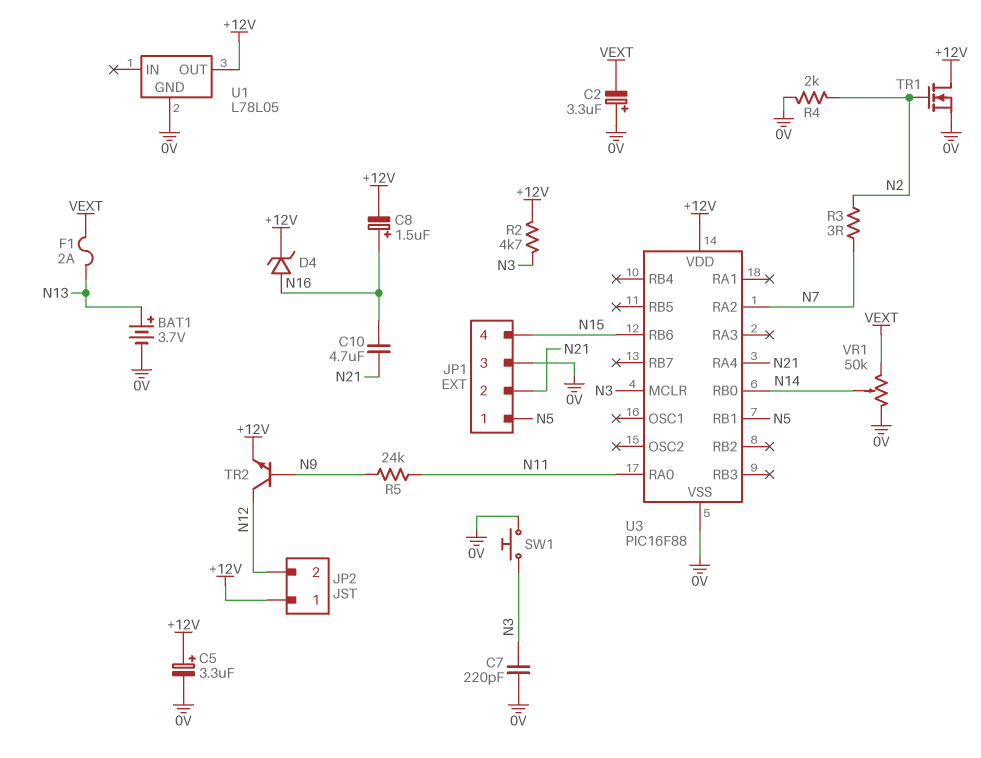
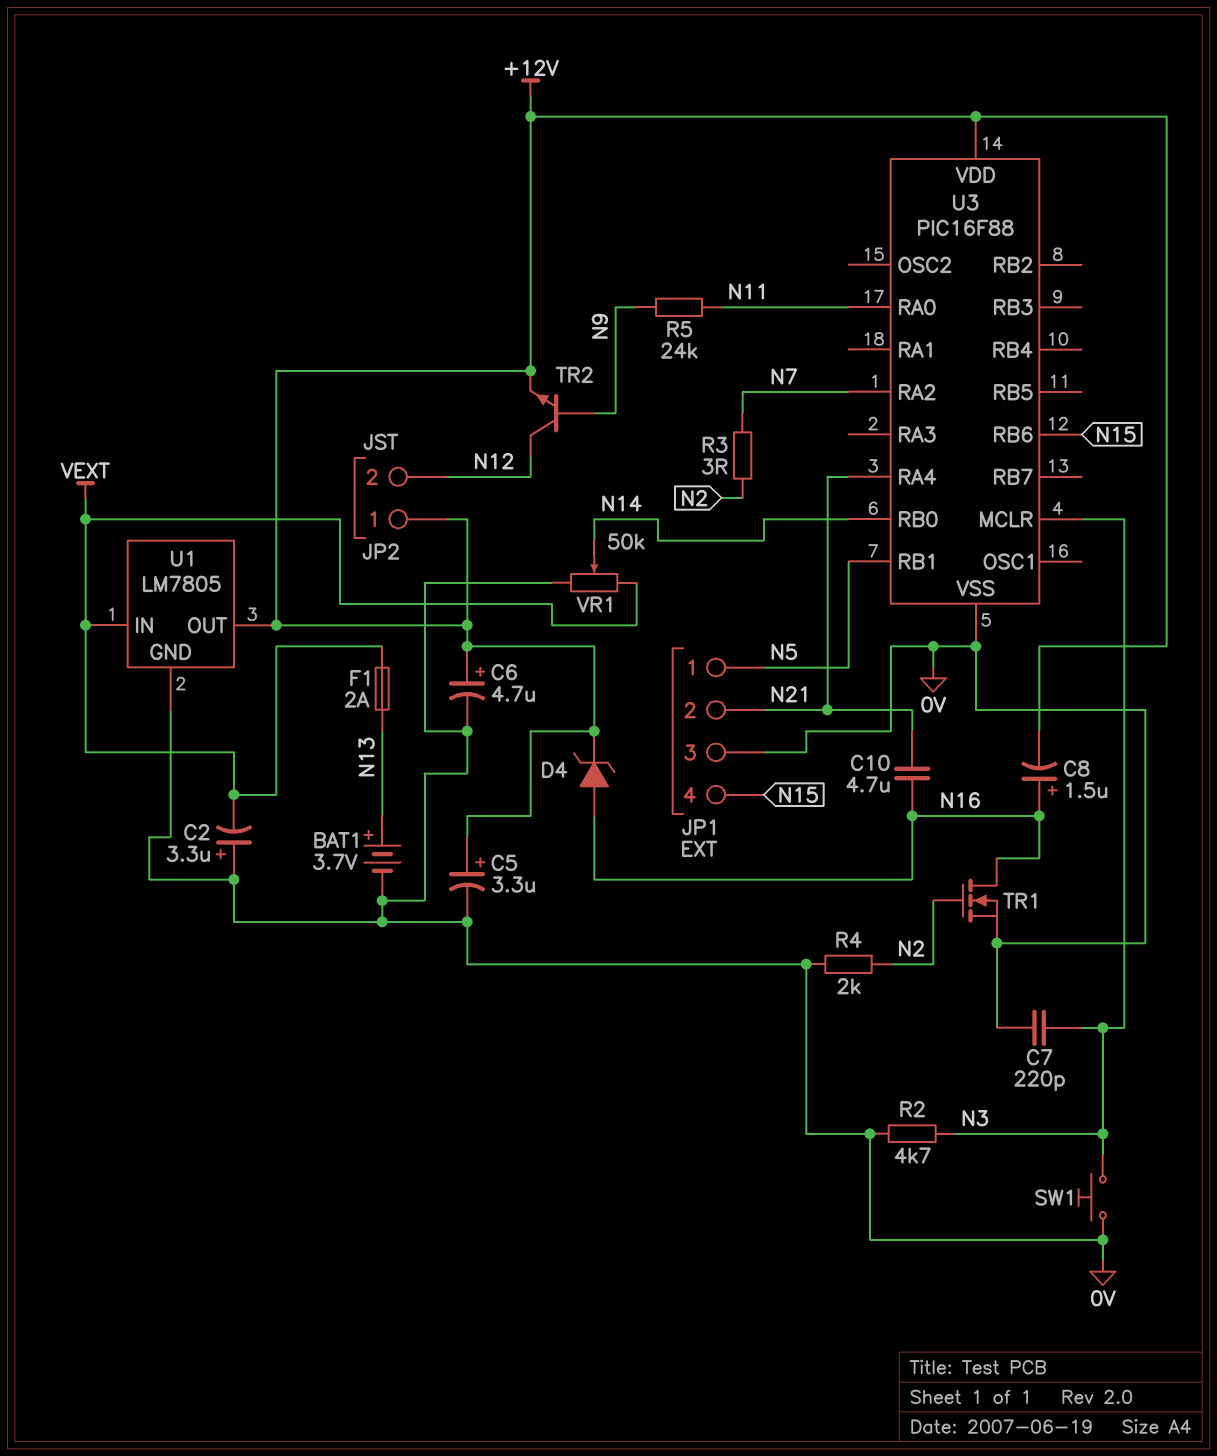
C6: none -> 4.7uF (plus +12V, minus 0V)
R2: 4.7k (+12V, N3) -> 4.7k (0V, N3)
TR1: NMOS (G N2, D +12V, S 0V) -> NMOS (G N2, D N16, S 0V)
U1: L78L05 -> LM7805
U1 pin IN: none -> VEXT

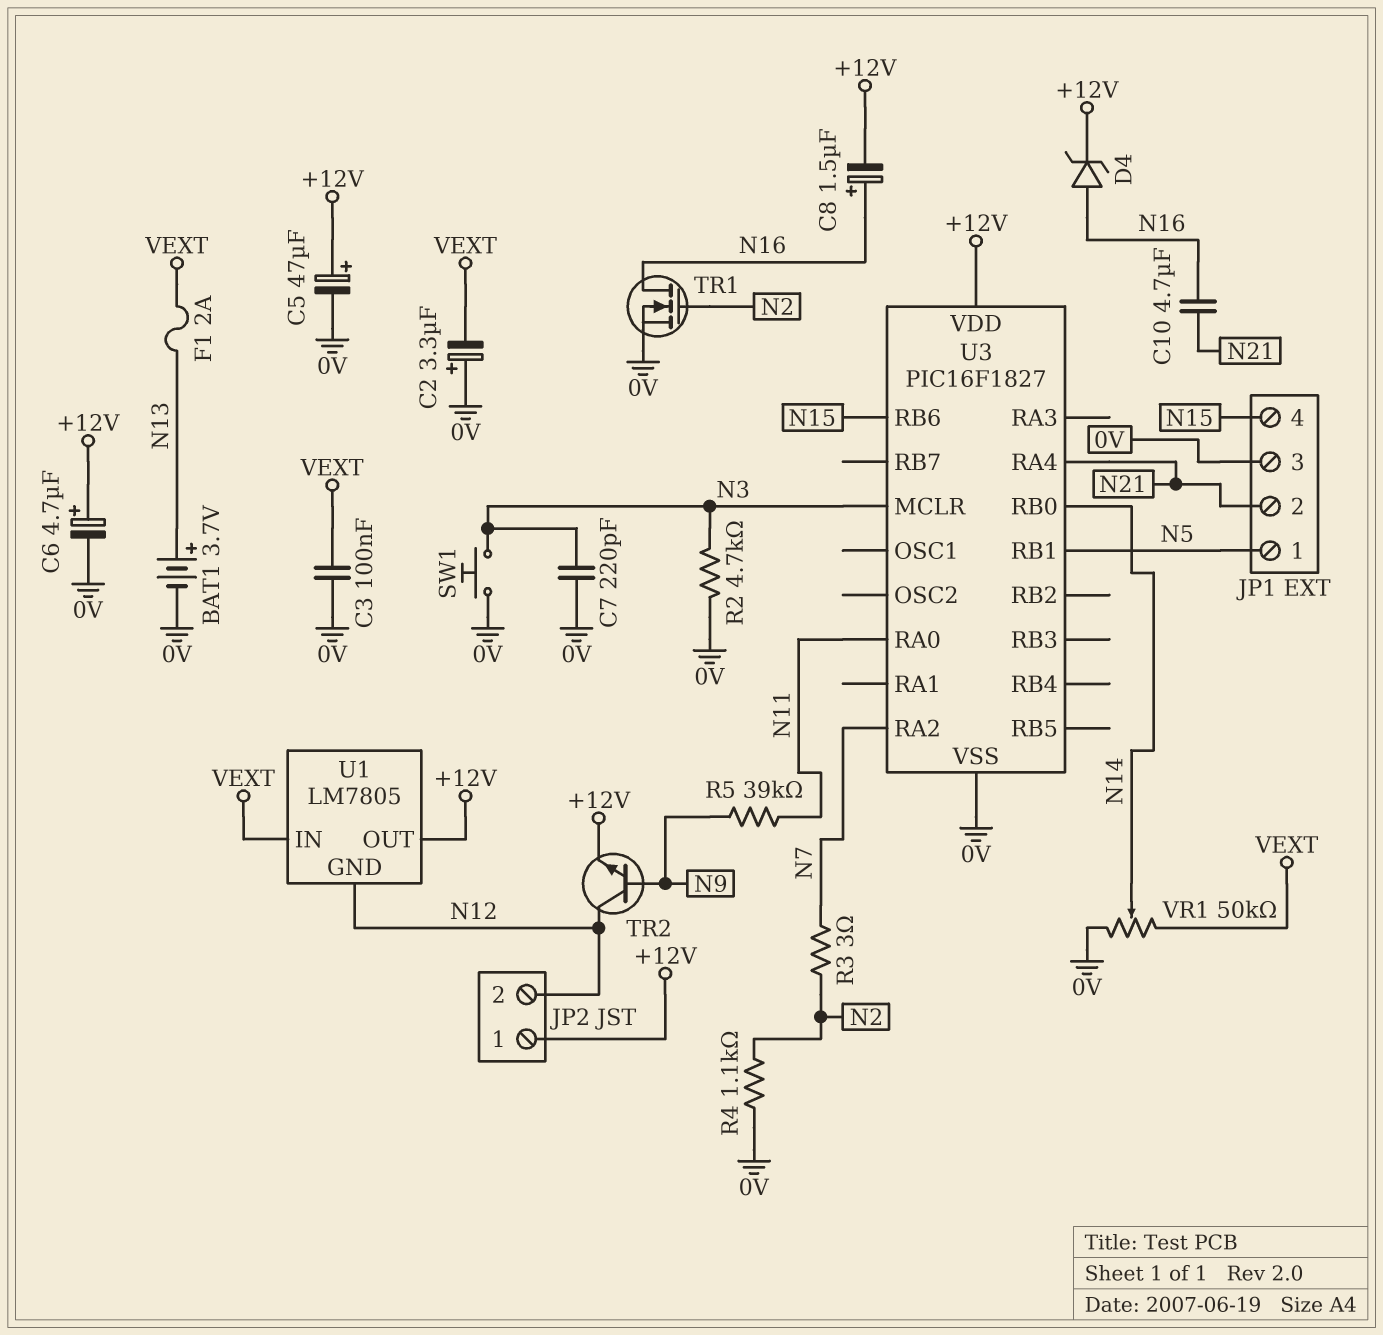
C3: none -> 100nF (0V, VEXT)
C5: 3.3uF (plus +12V, minus 0V) -> 47uF (plus +12V, minus 0V)
R4: 2k (0V, N2) -> 1.1k (0V, N2)
R5: 24k (N9, N11) -> 39k (N9, N11)
U1 pin GND: 0V -> N12
U3: PIC16F88 -> PIC16F1827

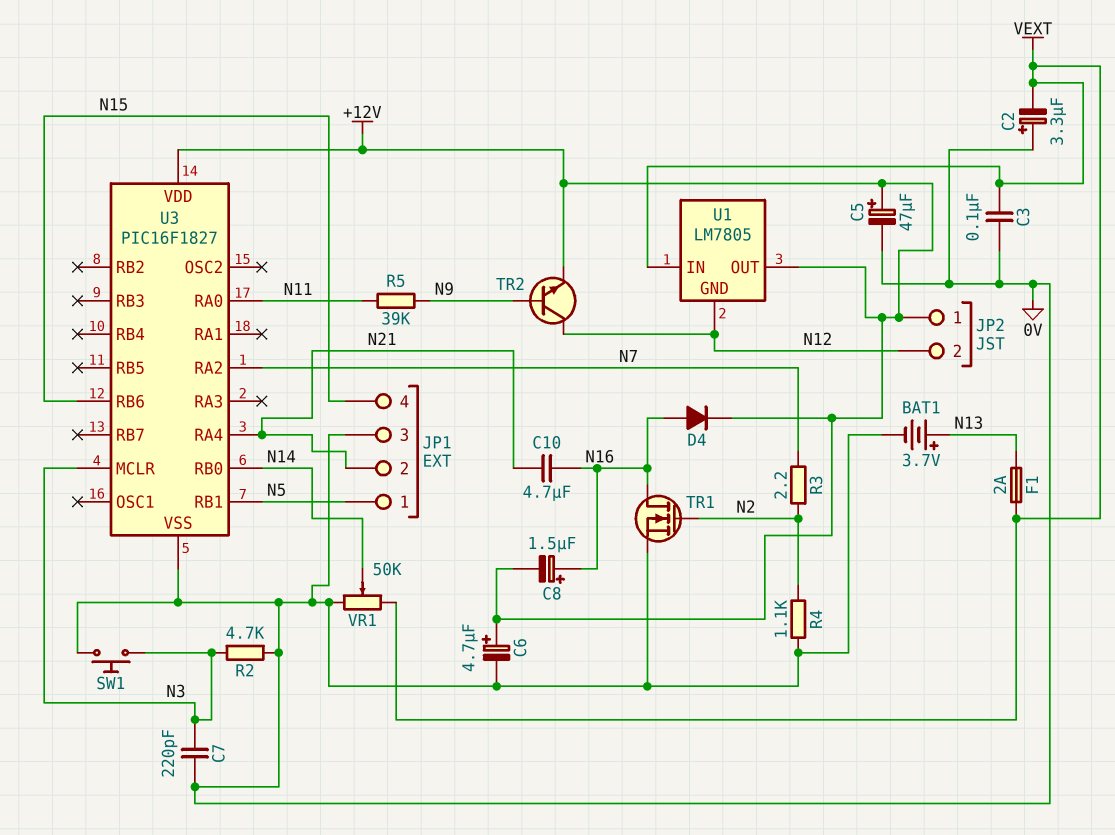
D4: zener (A N16, K +12V) -> diode (A N16, K +12V)
R3: 3 (N2, N7) -> 2.2 (N2, N7)

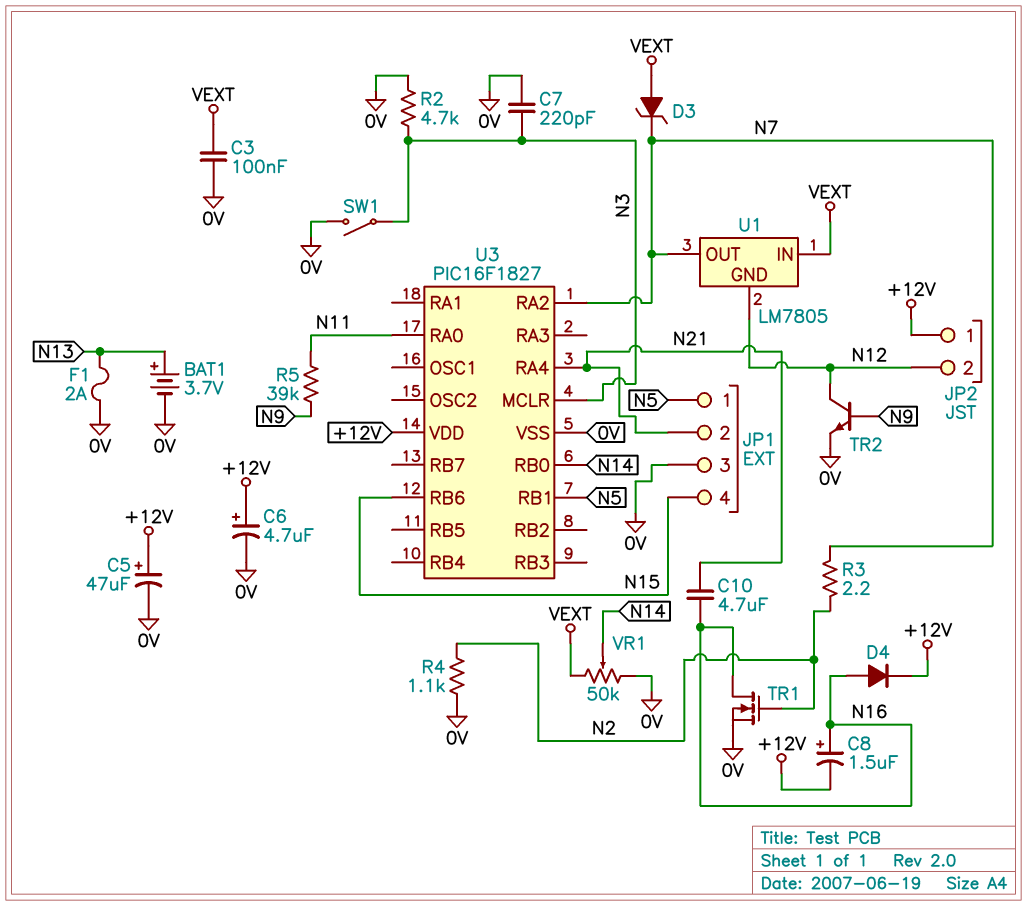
C2: 3.3uF (plus 0V, minus VEXT) -> none
D3: none -> zener (A VEXT, K N7)
F1: 2A (N13, VEXT) -> 2A (0V, N13)
SW1: button (0V, N3) -> switch (0V, N3)
TR2: NPN (B N9, C N12, E +12V) -> NPN (B N9, C N12, E 0V)
U1 pin OUT: +12V -> N7

